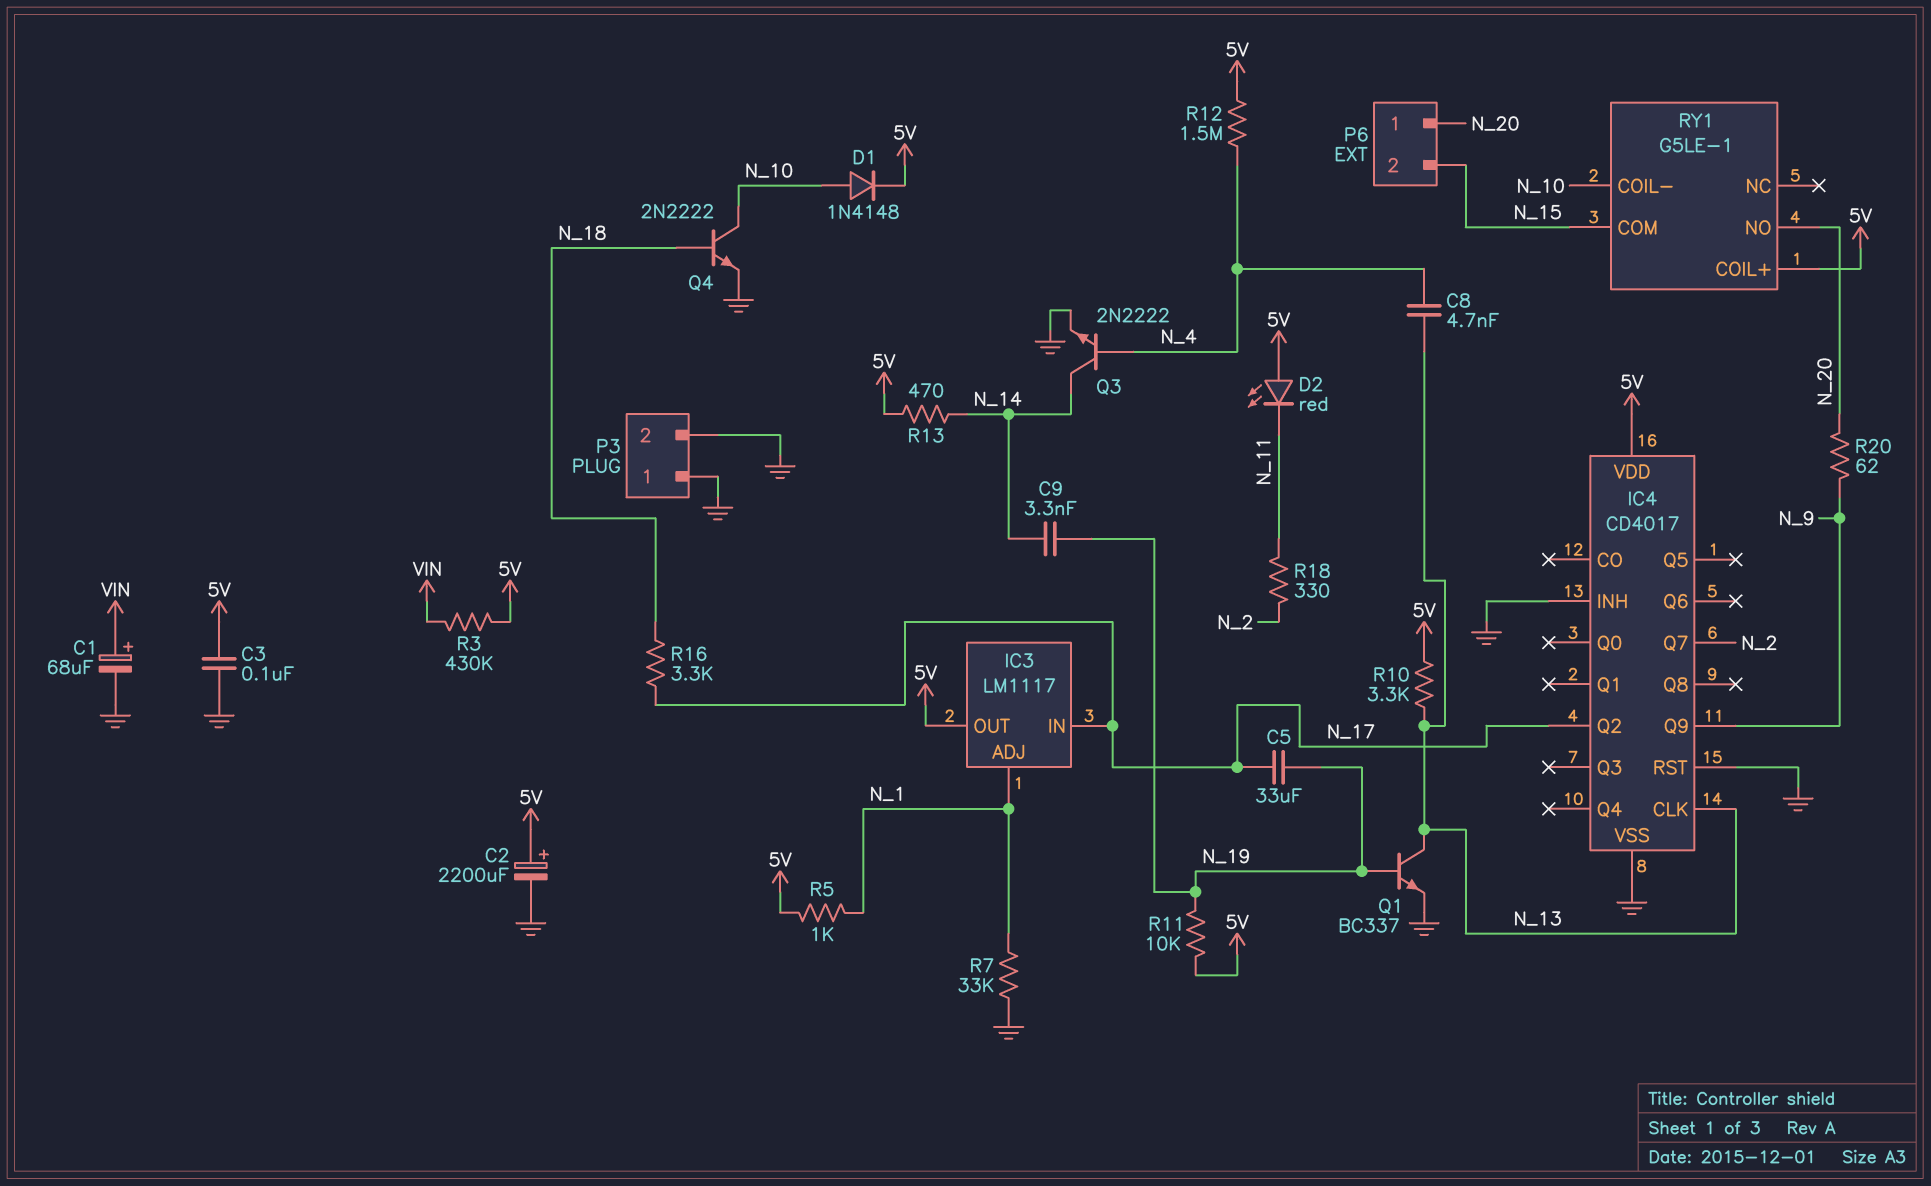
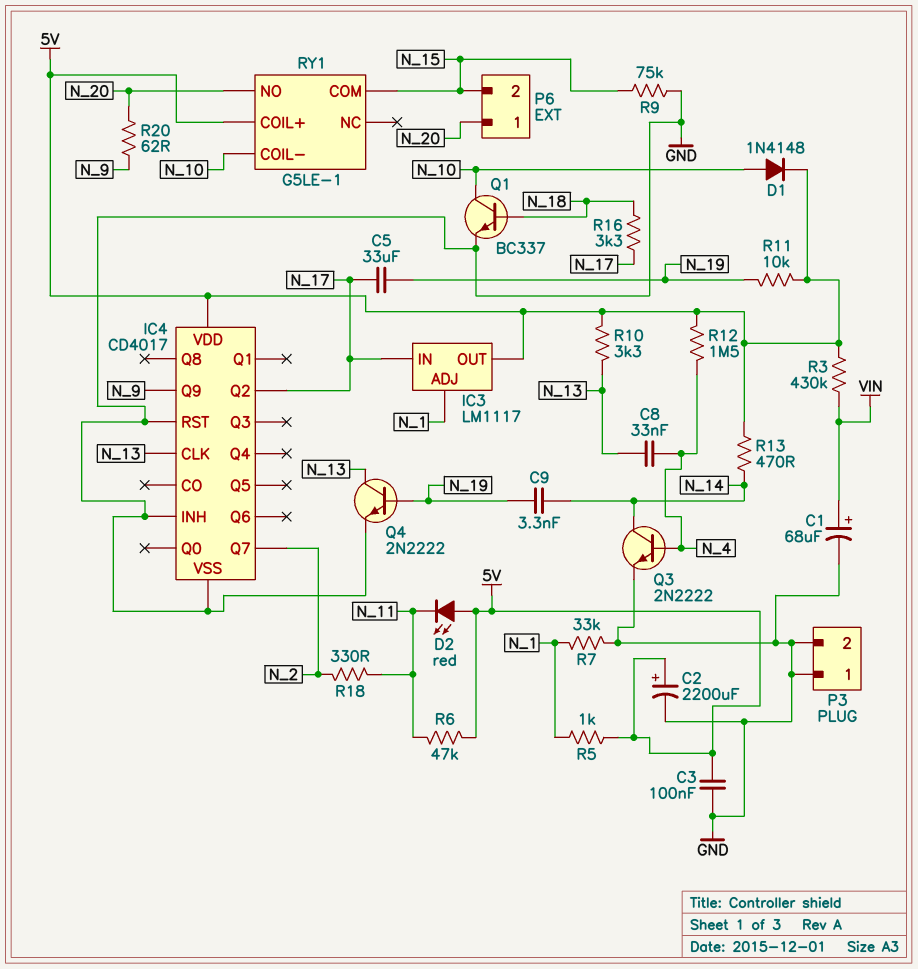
C8: 4.7nF (N_4, N_13) -> 33nF (N_4, N_13)
Q1: NPN BC337 (B N_19, C N_13, E GND) -> NPN BC337 (B N_18, C N_10, E GND)
Q4: NPN 2N2222 (B N_18, C N_10, E GND) -> NPN 2N2222 (B N_19, C N_13, E GND)
R6: none -> 47k (5V, N_11)
R9: none -> 75k (GND, N_15)

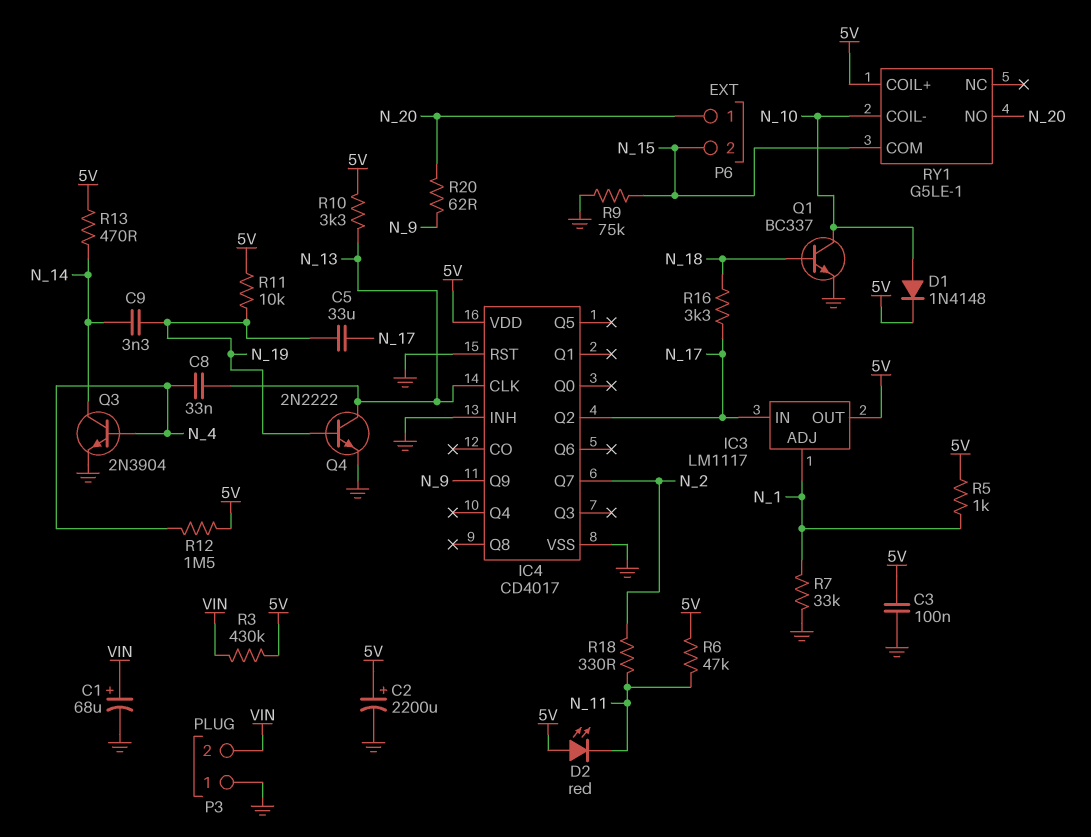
P3 pin 2: GND -> VIN
Q3: NPN 2N2222 (B N_4, C N_14, E GND) -> NPN 2N3904 (B N_4, C N_14, E GND)

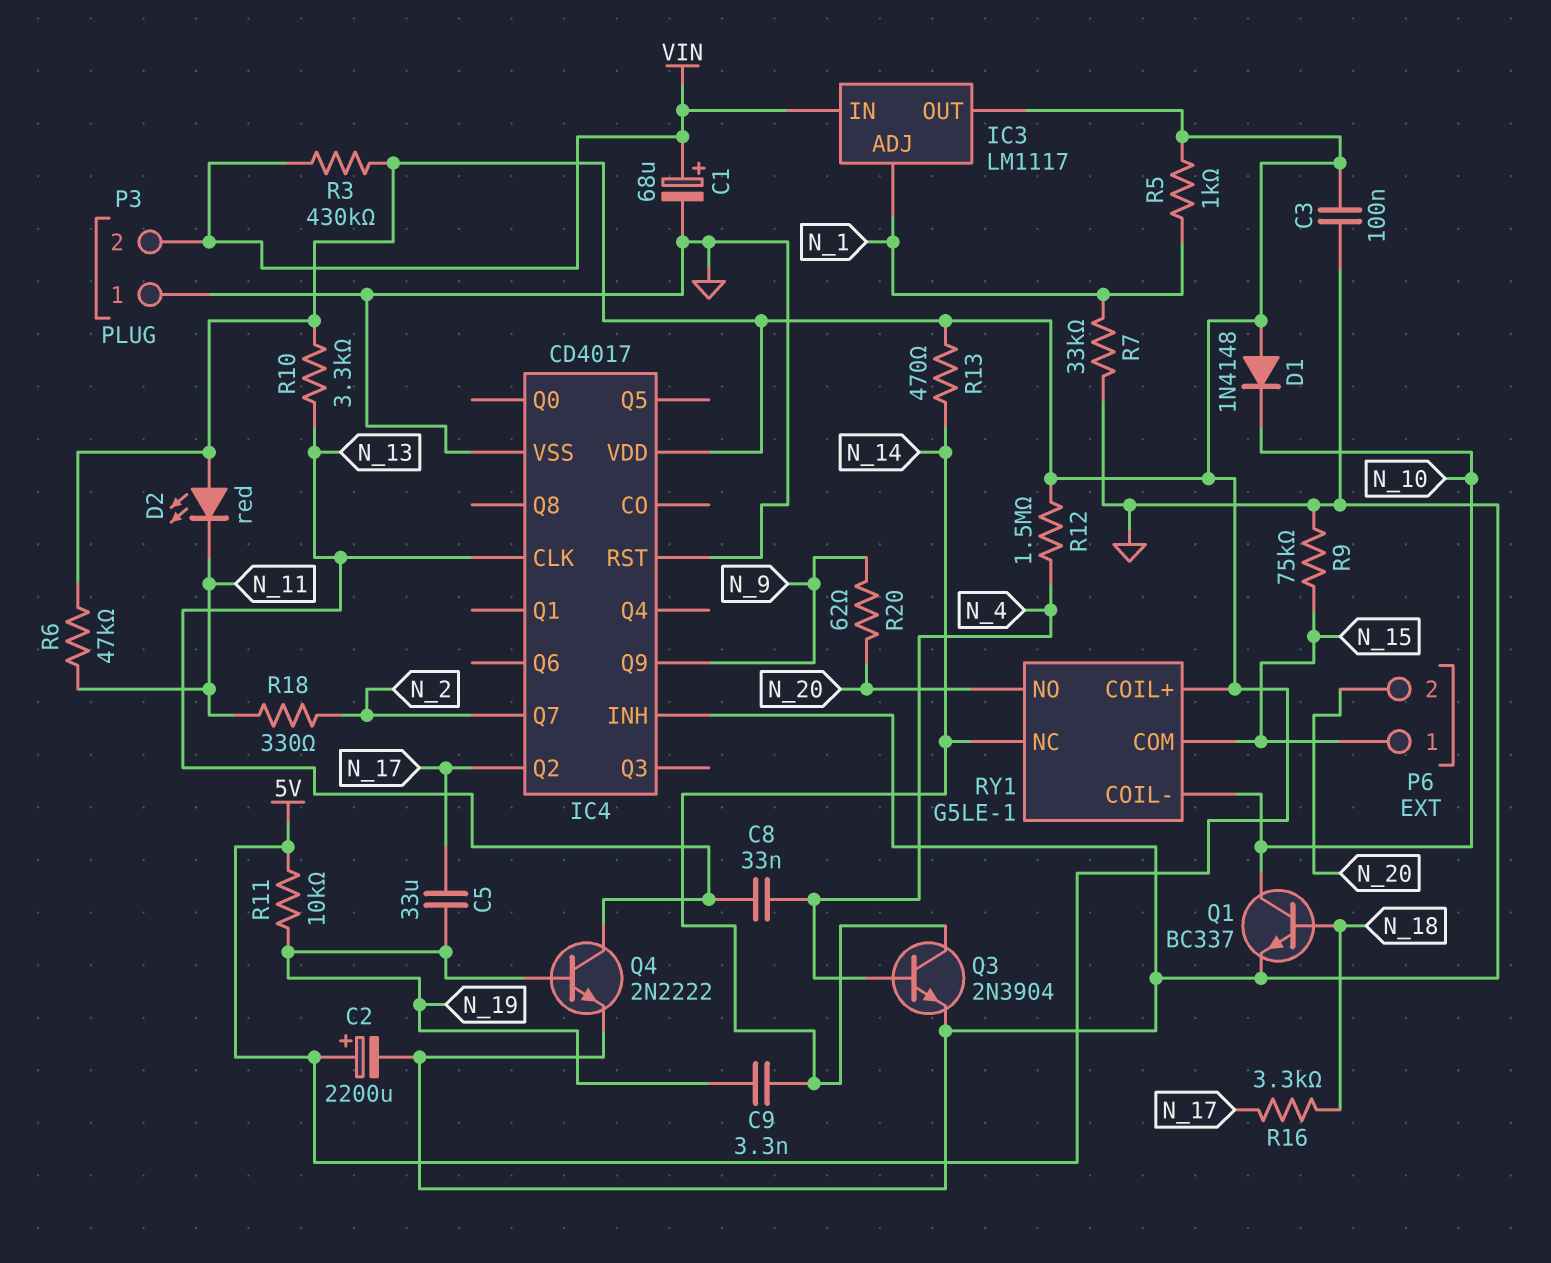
D1: diode 1N4148 (A N_10, K 5V) -> diode 1N4148 (A 5V, K N_10)
IC3 pin IN: N_17 -> VIN
P6 pin 1: N_20 -> N_15
P6 pin 2: N_15 -> N_20
RY1 pin NC: none -> N_14

